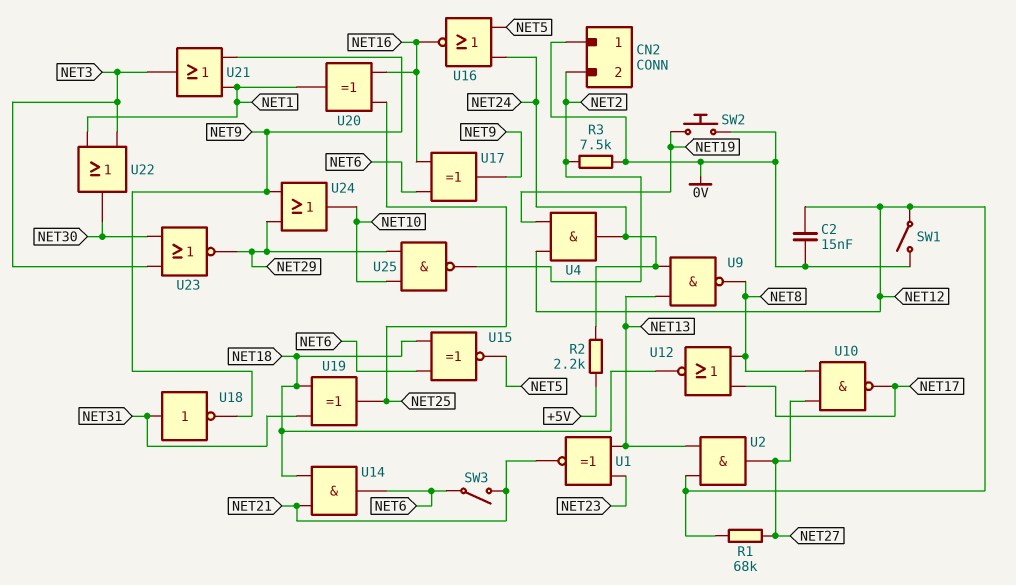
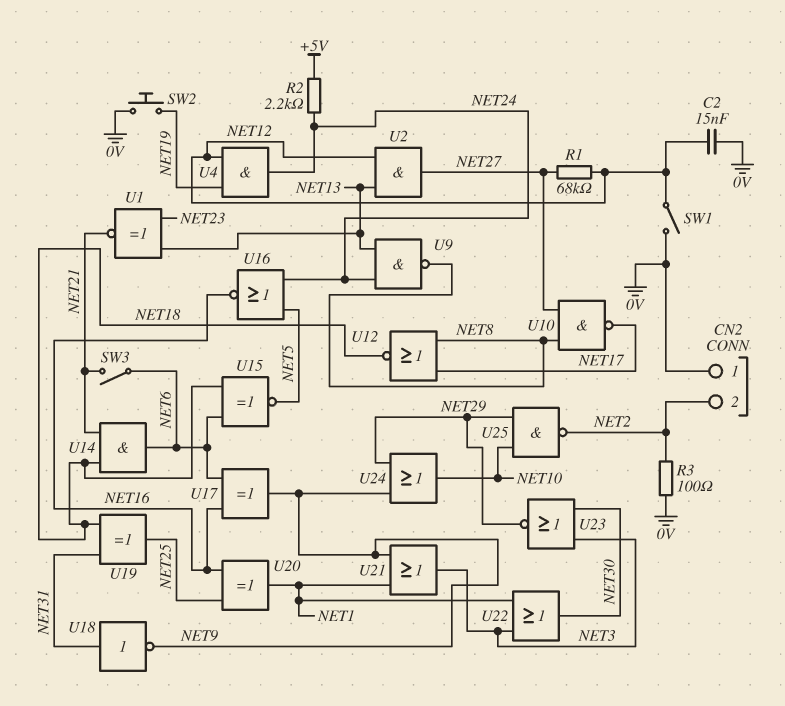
R3: 7.5k (0V, NET2) -> 100 (0V, NET2)

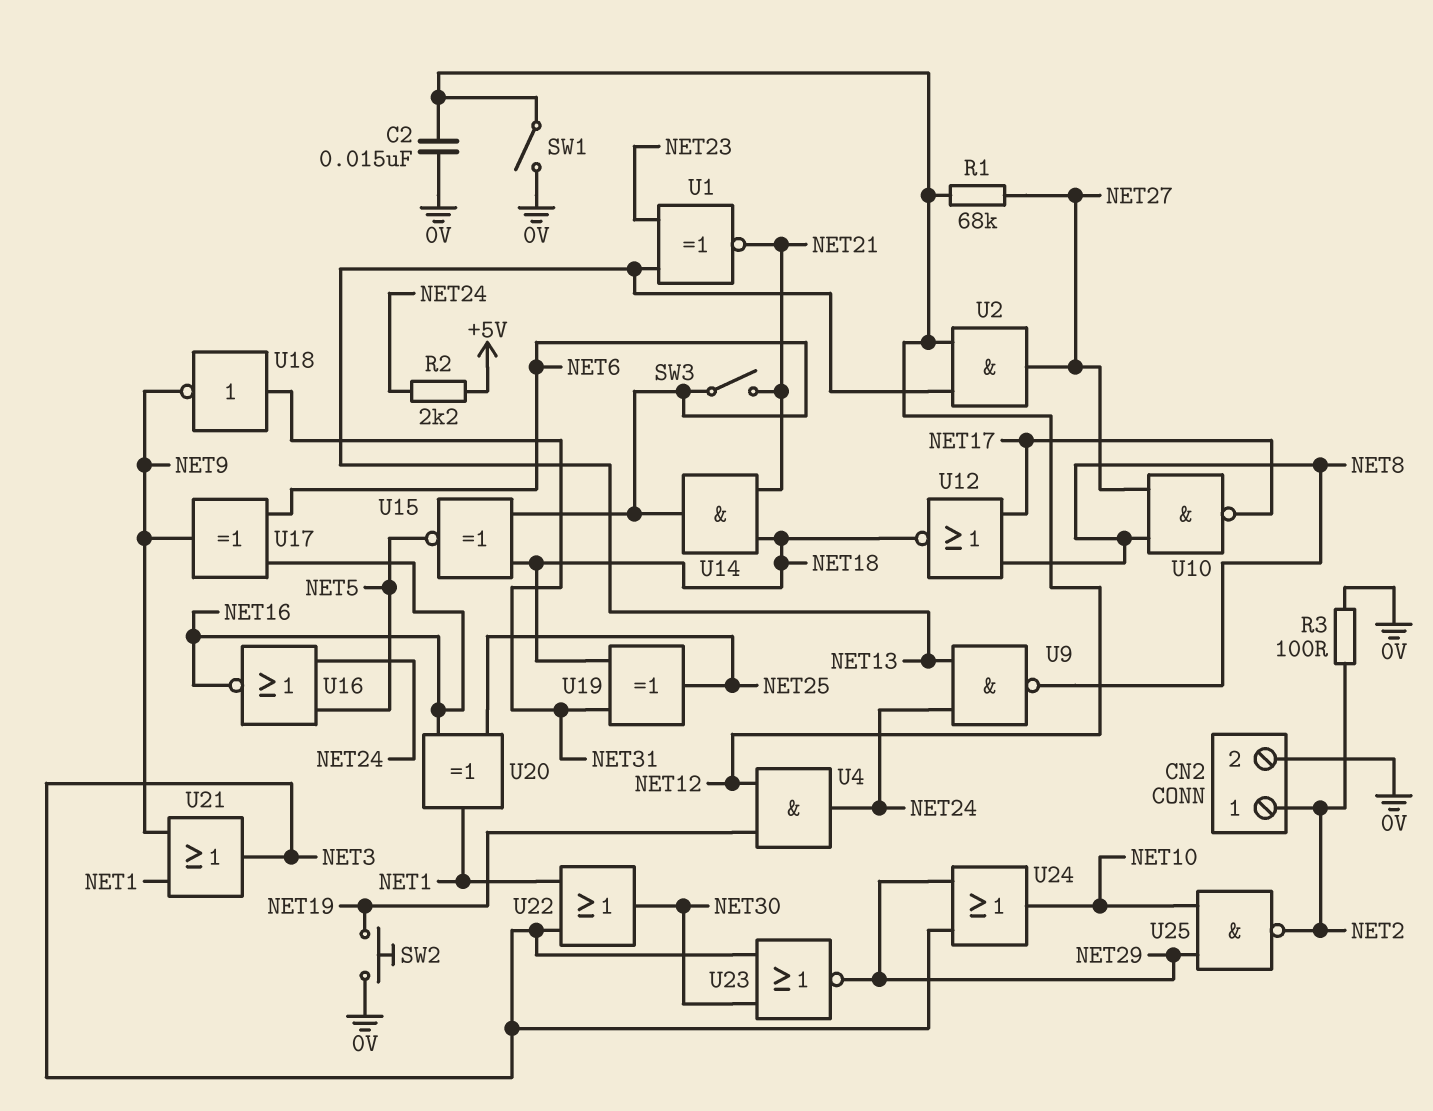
CN2 pin 1: 0V -> NET2
CN2 pin 2: NET2 -> 0V
U24: OR (in NET9, in NET29, out NET10) -> OR (in NET3, in NET29, out NET10)

